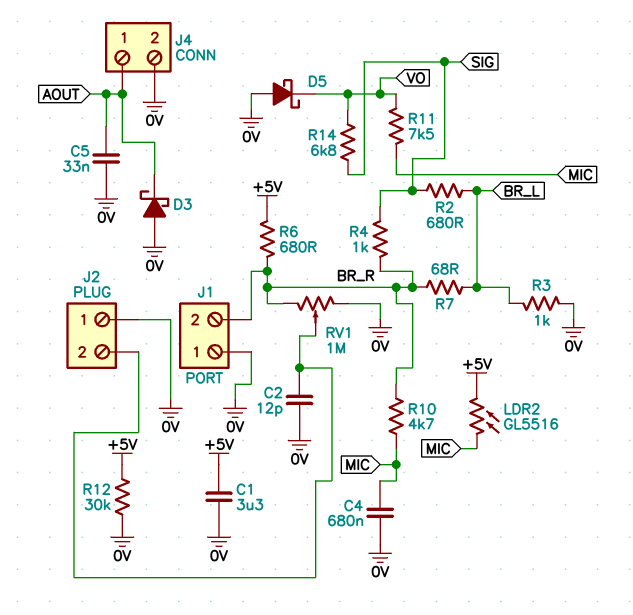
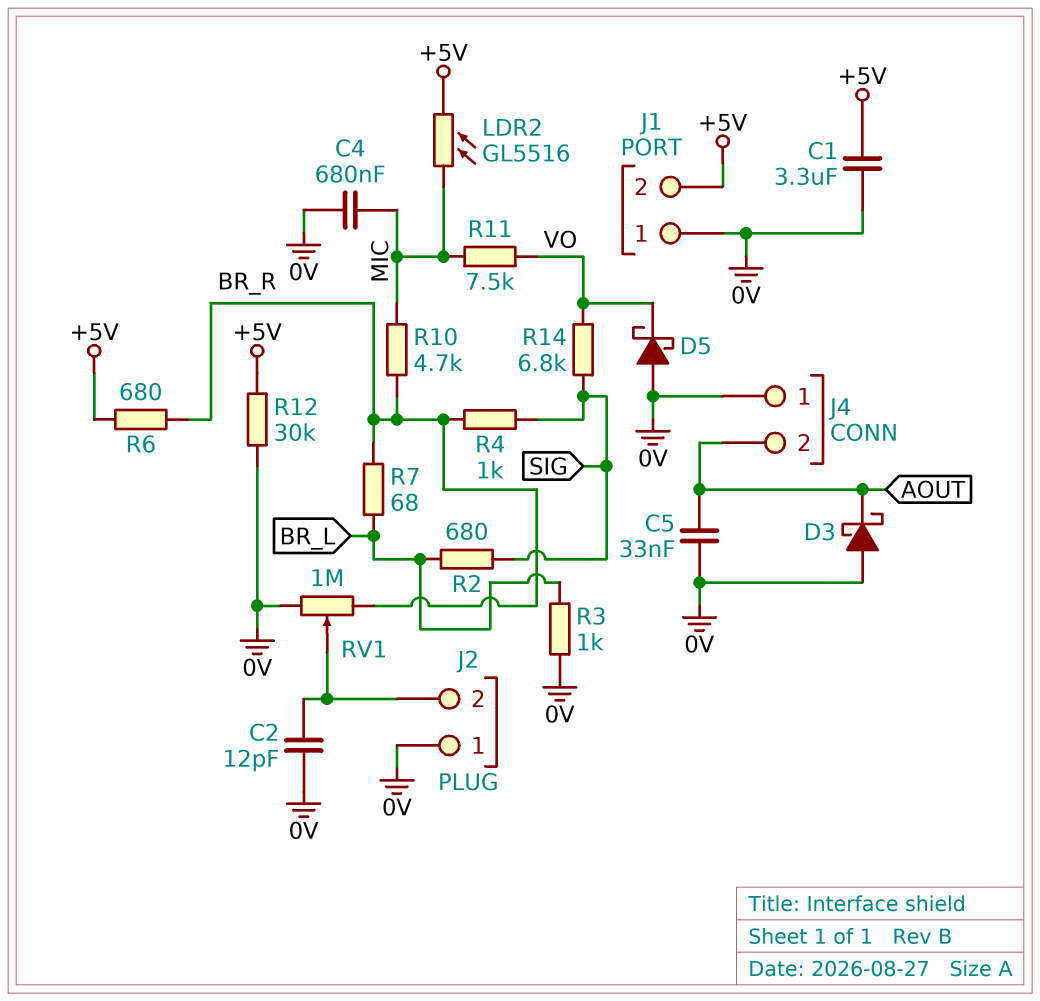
J1 pin 2: BR_R -> +5V
J4 pin 1: AOUT -> 0V
J4 pin 2: 0V -> AOUT

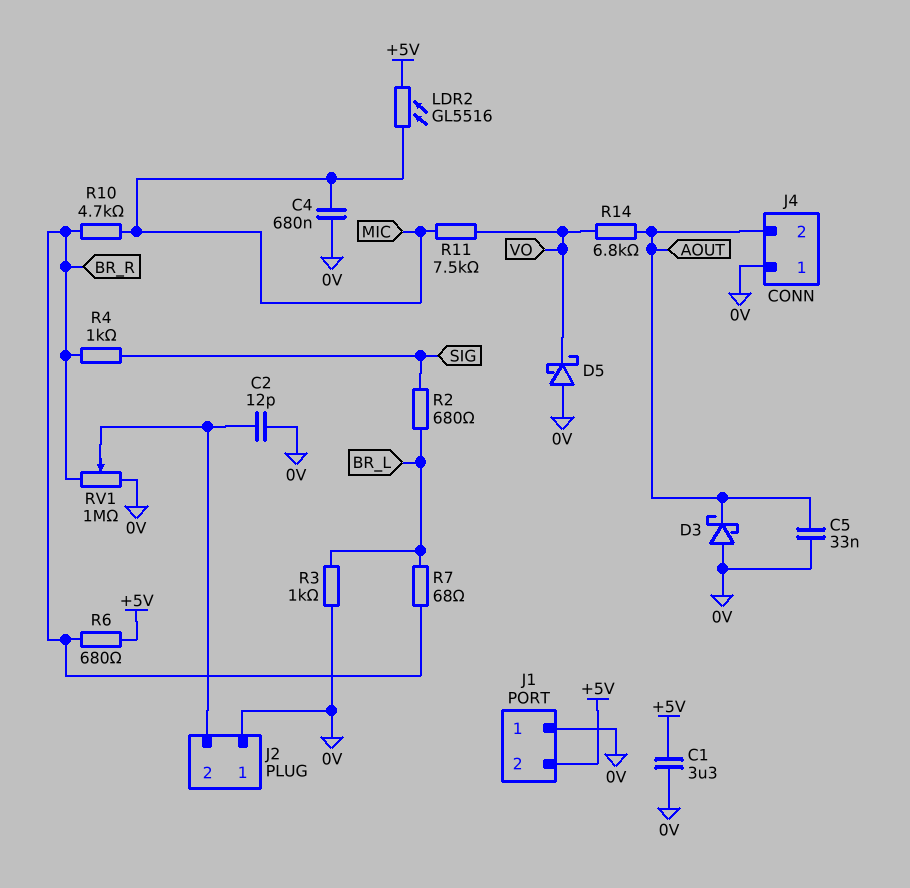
R12: 30k (+5V, 0V) -> none
R14: 6.8k (SIG, VO) -> 6.8k (AOUT, VO)

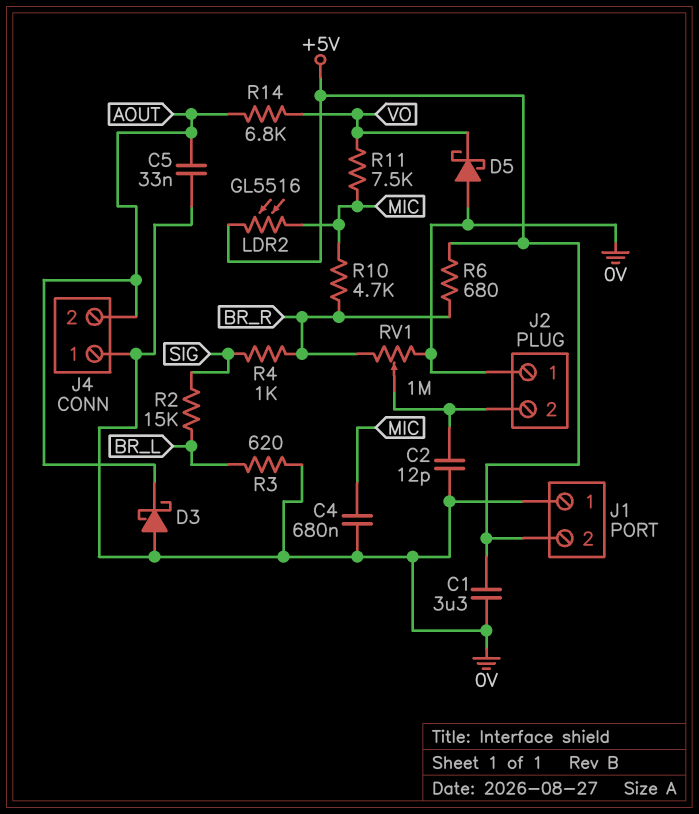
R2: 680 (BR_L, SIG) -> 15k (BR_L, SIG)
R3: 1k (0V, BR_L) -> 620 (0V, BR_L)
R7: 68 (BR_L, BR_R) -> none

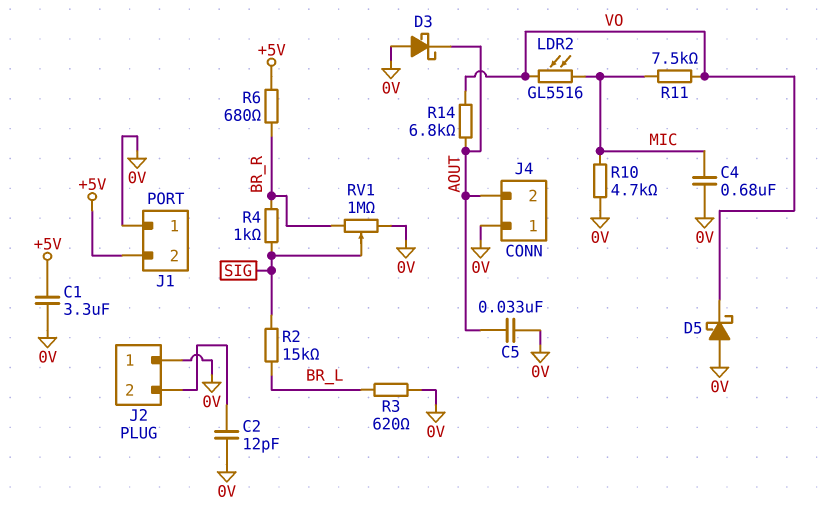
LDR2: GL5516 (+5V, MIC) -> GL5516 (MIC, VO)
R10: 4.7k (BR_R, MIC) -> 4.7k (0V, MIC)
RV1: 1M (0V, BR_R, wiper J2/2) -> 1M (0V, BR_R, wiper SIG)

